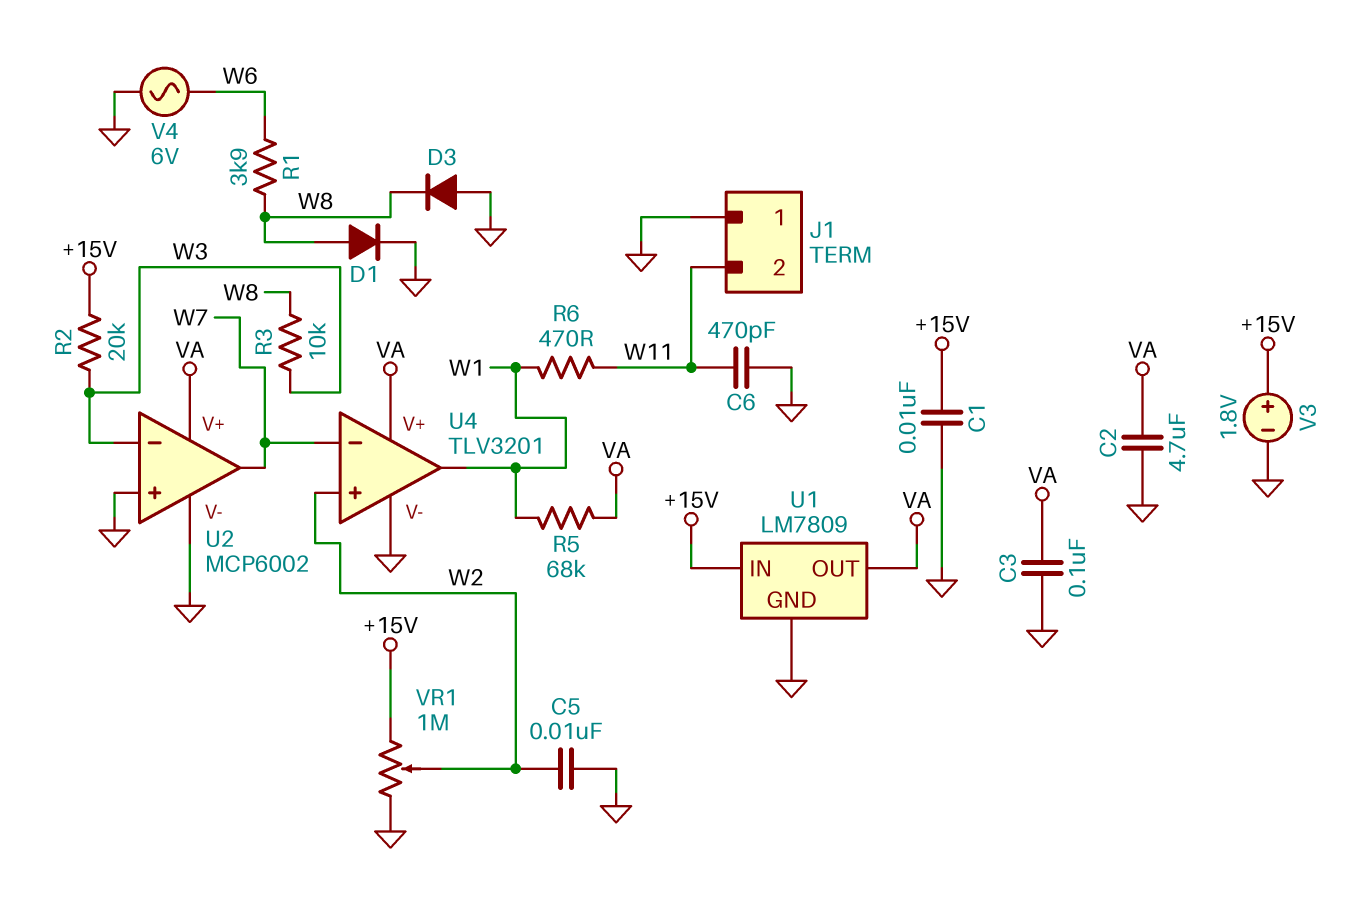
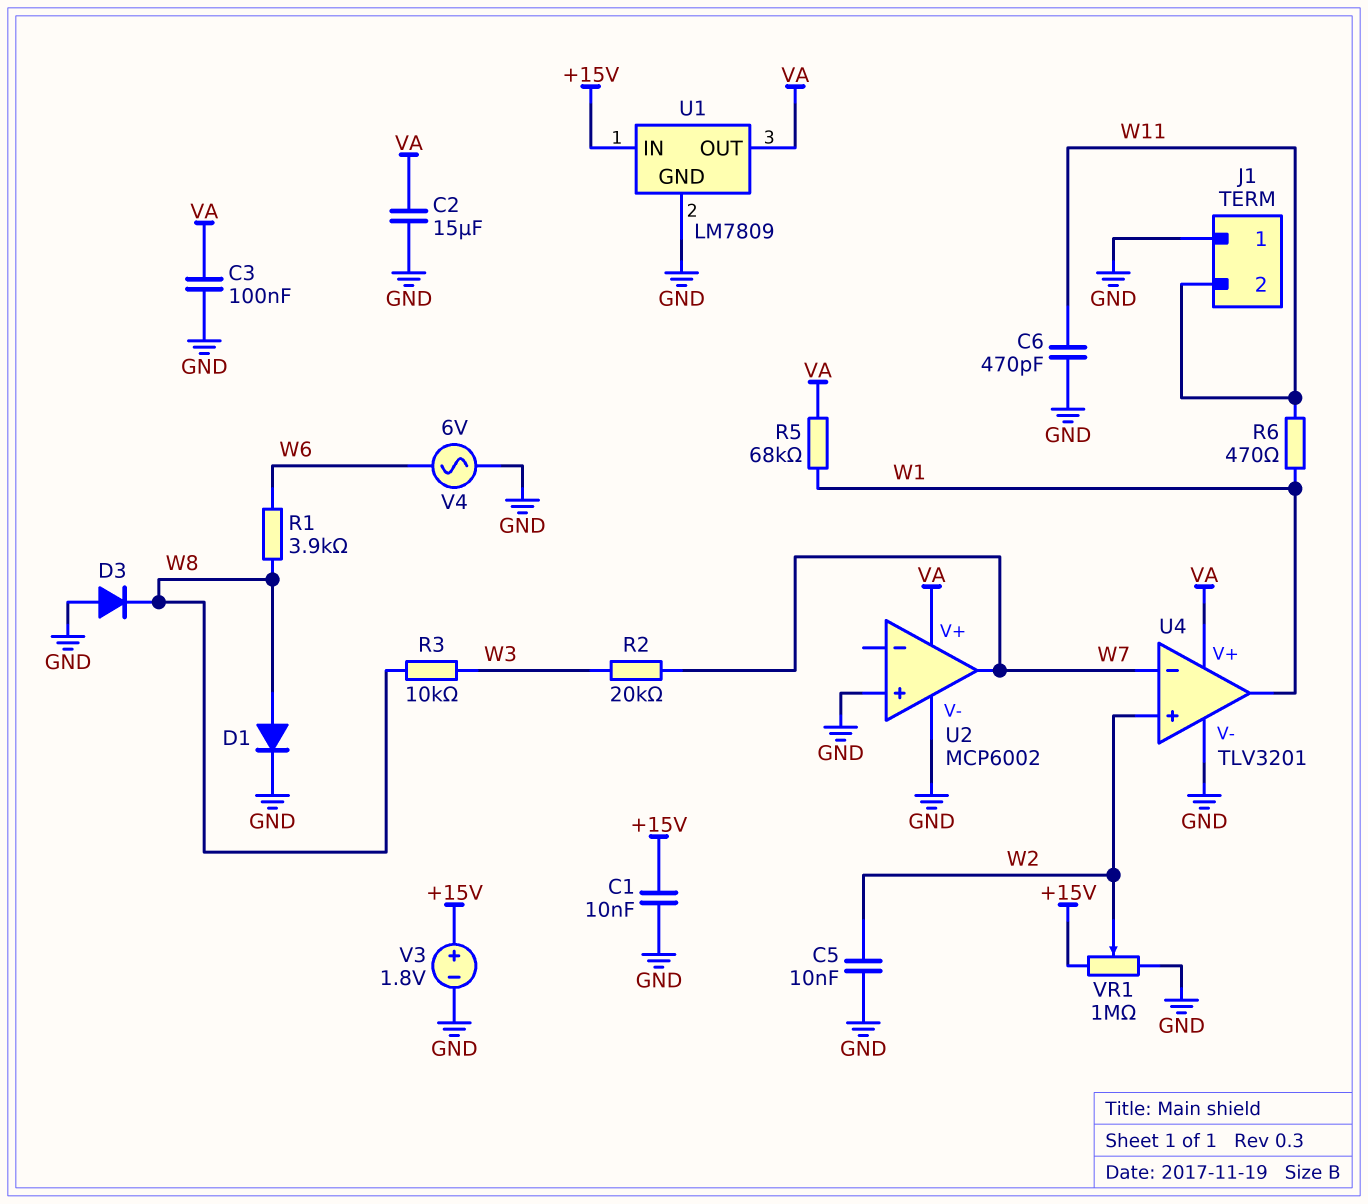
C2: 4.7uF (GND, VA) -> 15uF (GND, VA)
R2: 20k (+15V, W3) -> 20k (W3, W7)
U2 pin in-: W3 -> none

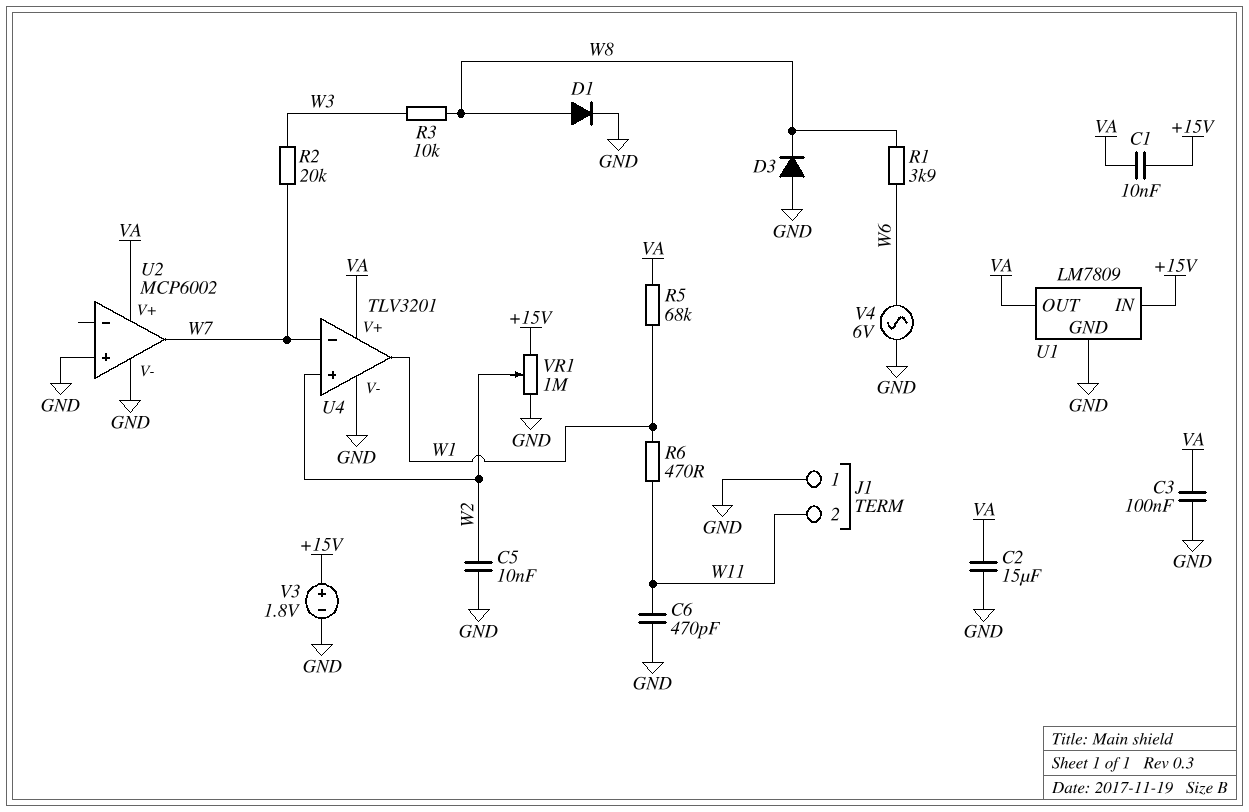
C1: 10nF (+15V, GND) -> 10nF (+15V, VA)

